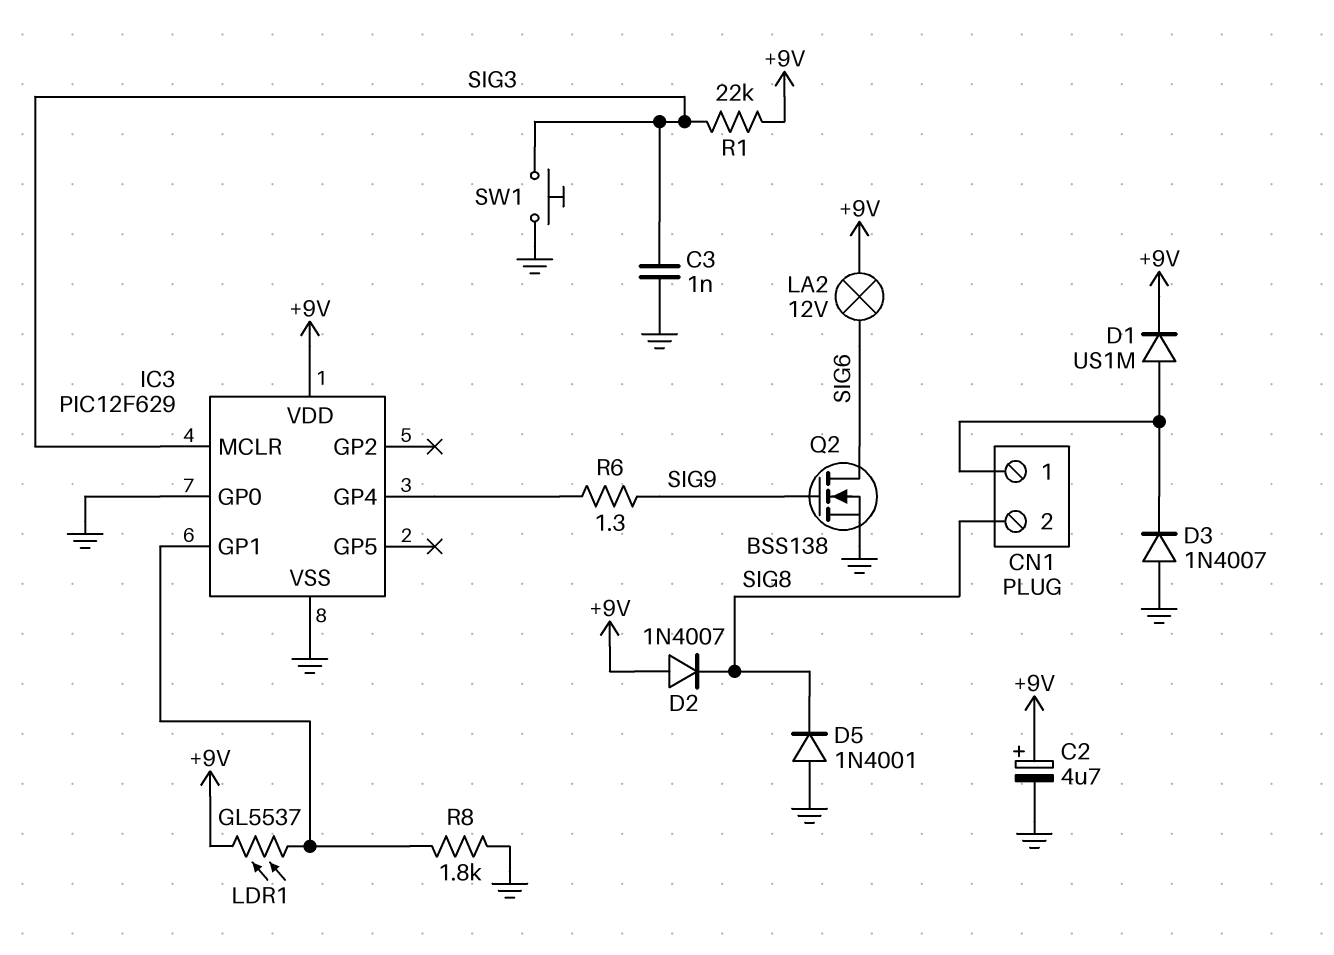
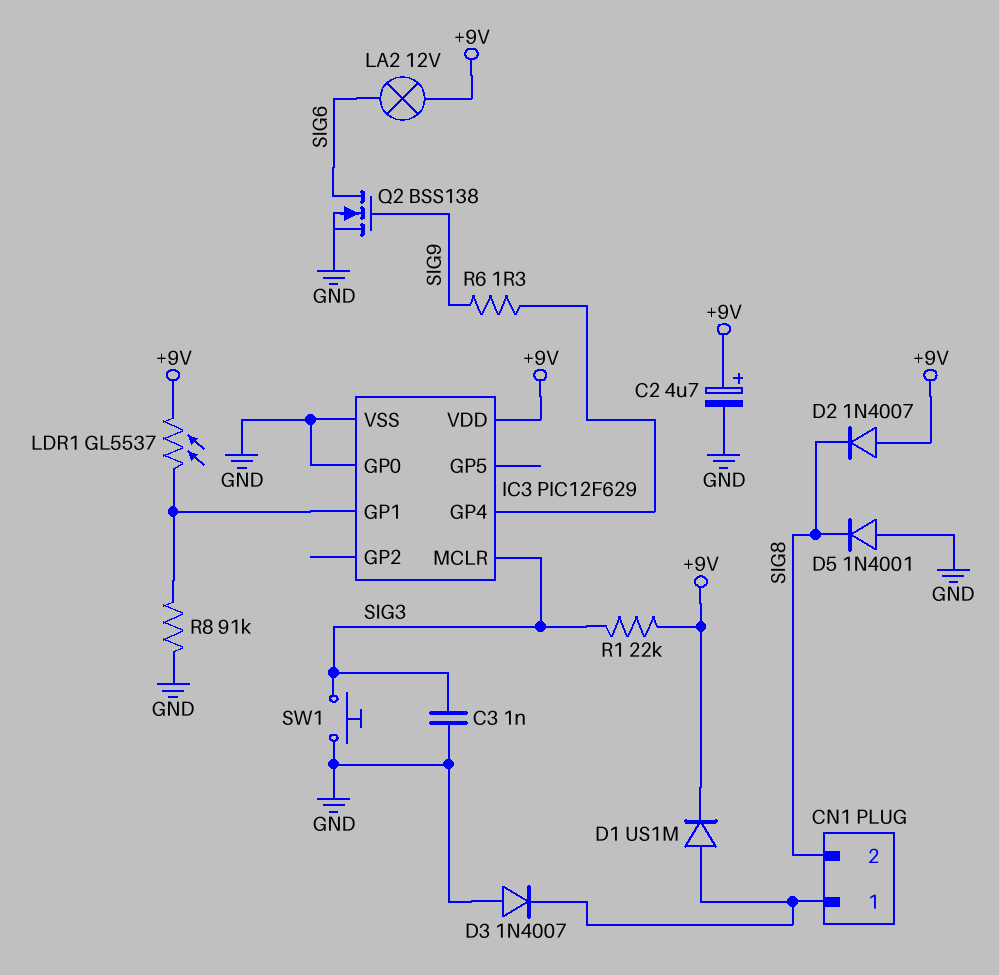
R8: 1.8k (GND, IC3/GP1) -> 91k (GND, IC3/GP1)

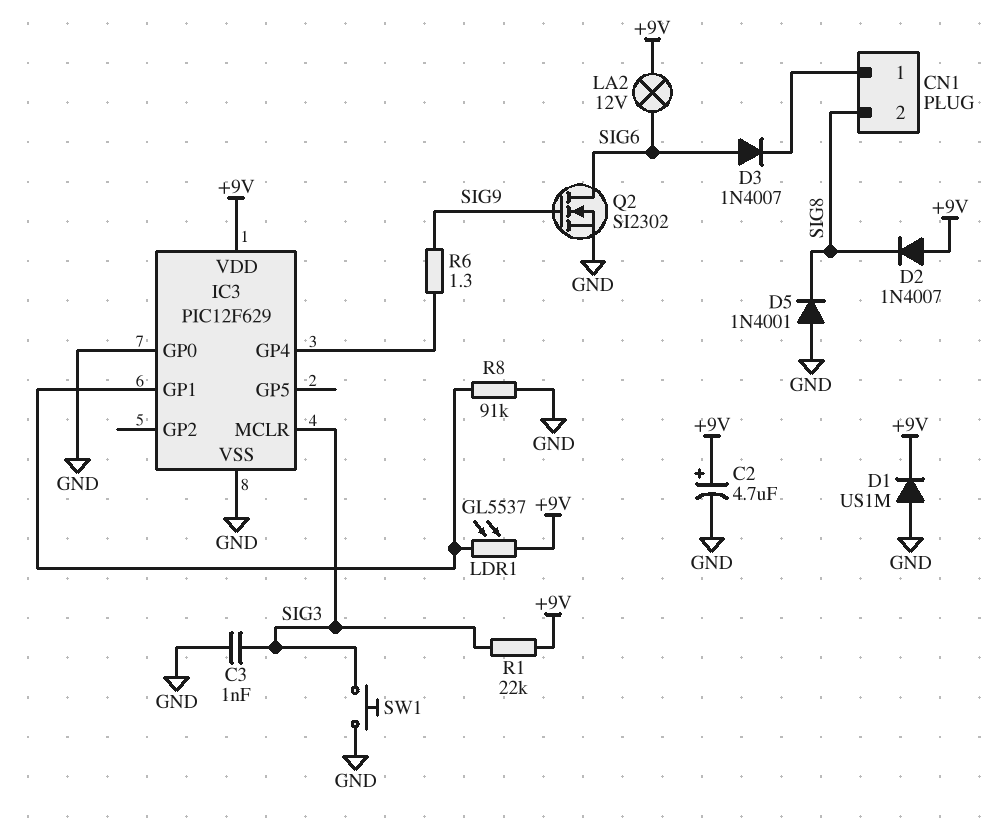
D1: diode US1M (A CN1/1, K +9V) -> diode US1M (A GND, K +9V)
D3: diode 1N4007 (A GND, K CN1/1) -> diode 1N4007 (A SIG6, K CN1/1)
Q2: NMOS BSS138 (G SIG9, D SIG6, S GND) -> NMOS SI2302 (G SIG9, D SIG6, S GND)

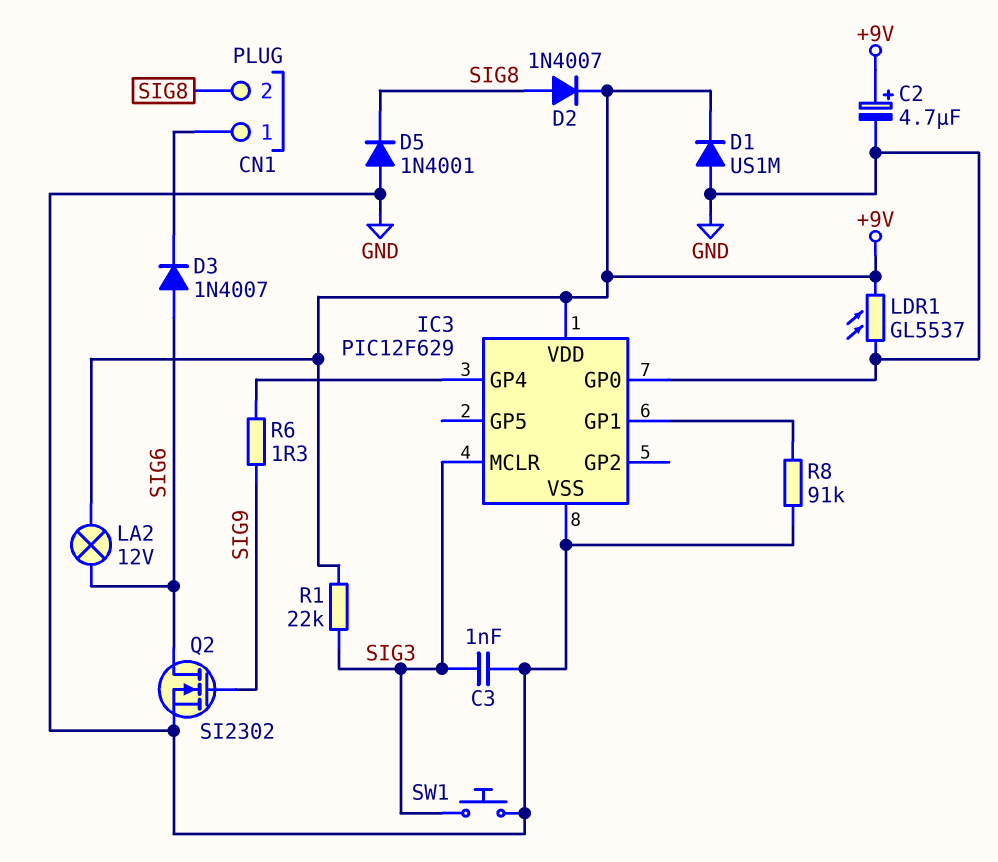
D2: diode 1N4007 (A +9V, K SIG8) -> diode 1N4007 (A SIG8, K +9V)
LDR1: GL5537 (+9V, IC3/GP1) -> GL5537 (+9V, GND)

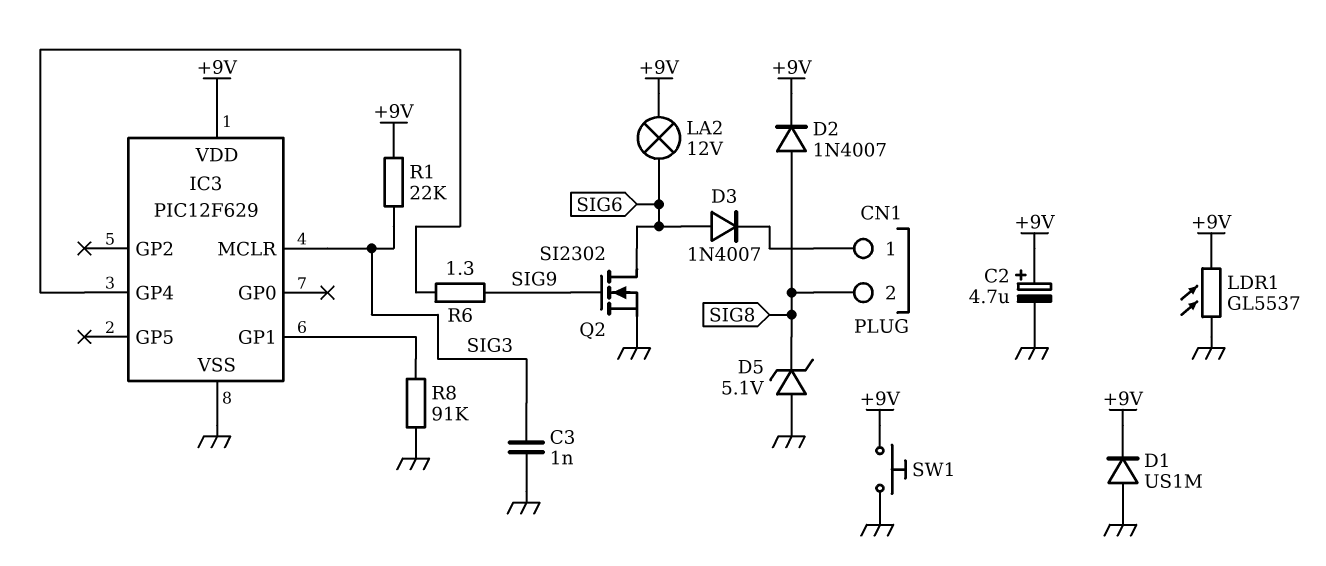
D5: diode 1N4001 (A GND, K SIG8) -> zener 5.1V (A GND, K SIG8)
IC3 pin GP0: GND -> none
SW1: button (GND, SIG3) -> button (+9V, GND)

